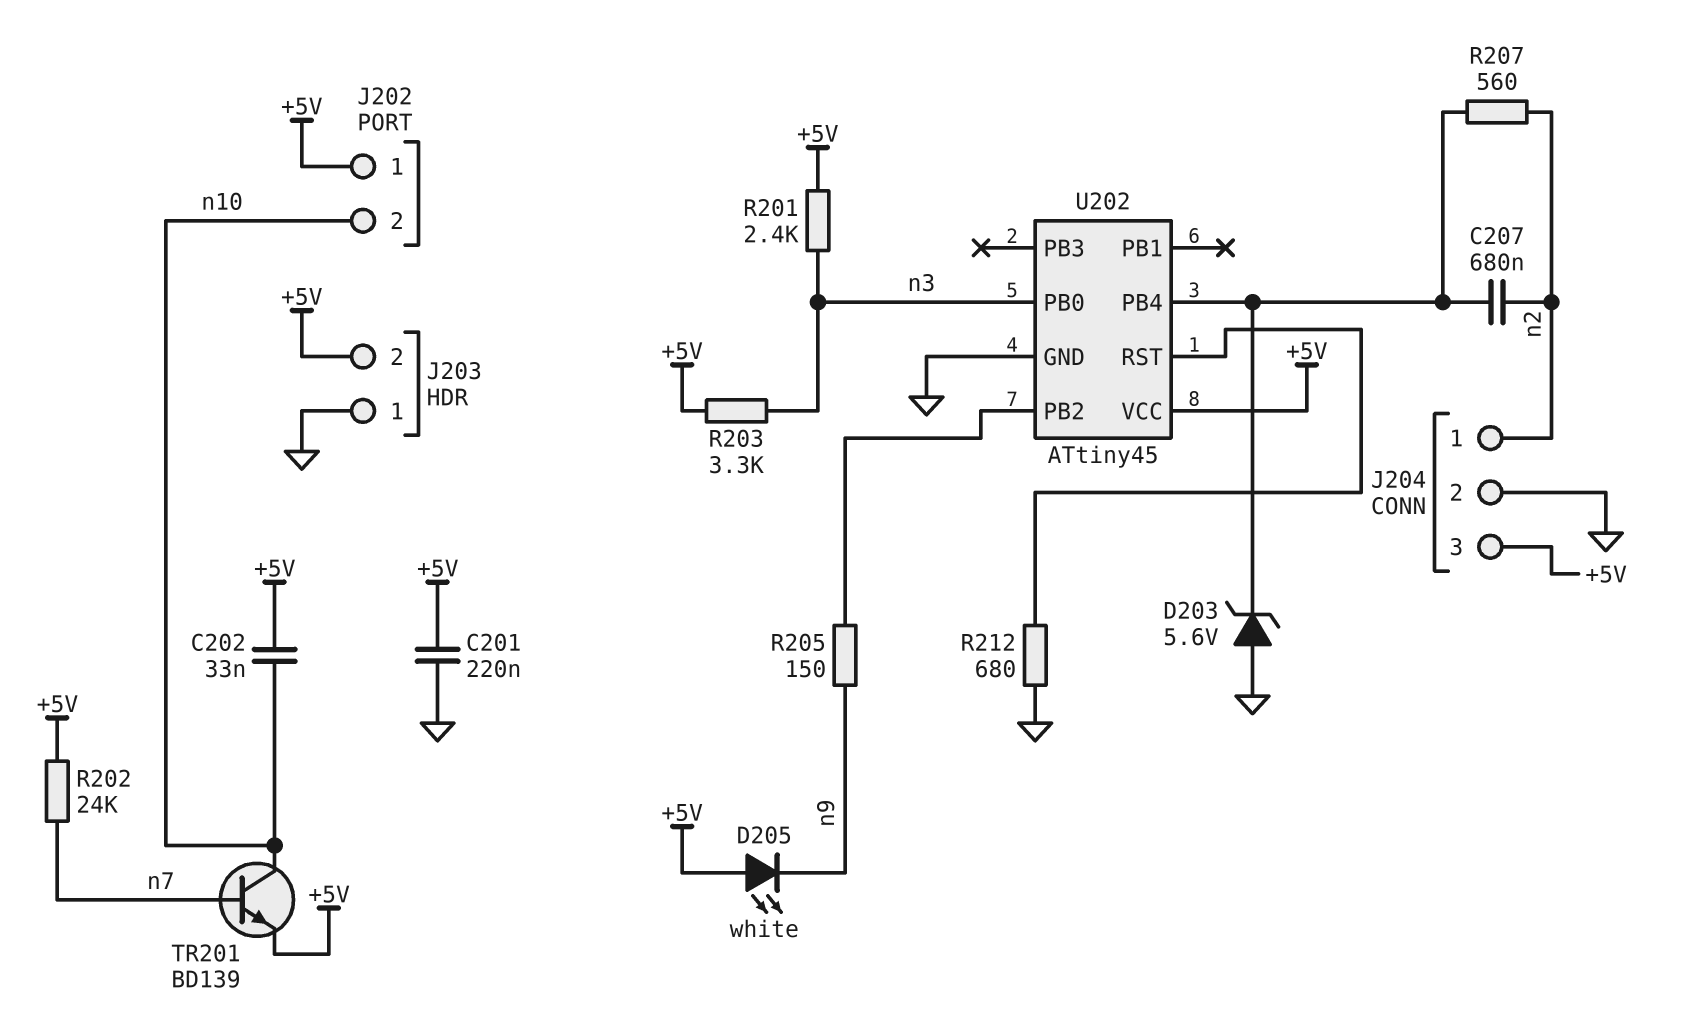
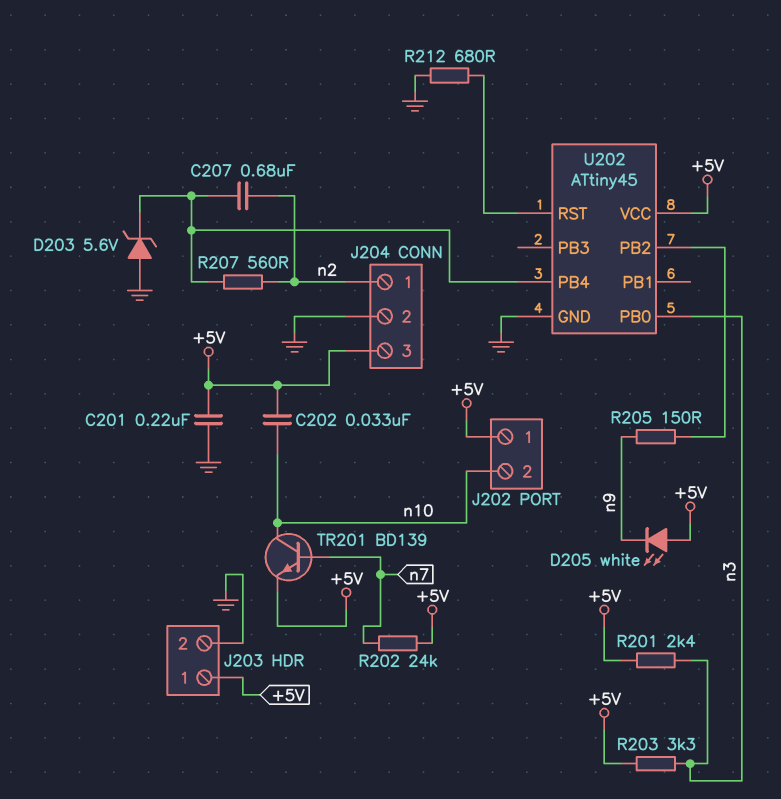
J203 pin 1: GND -> +5V
J203 pin 2: +5V -> GND

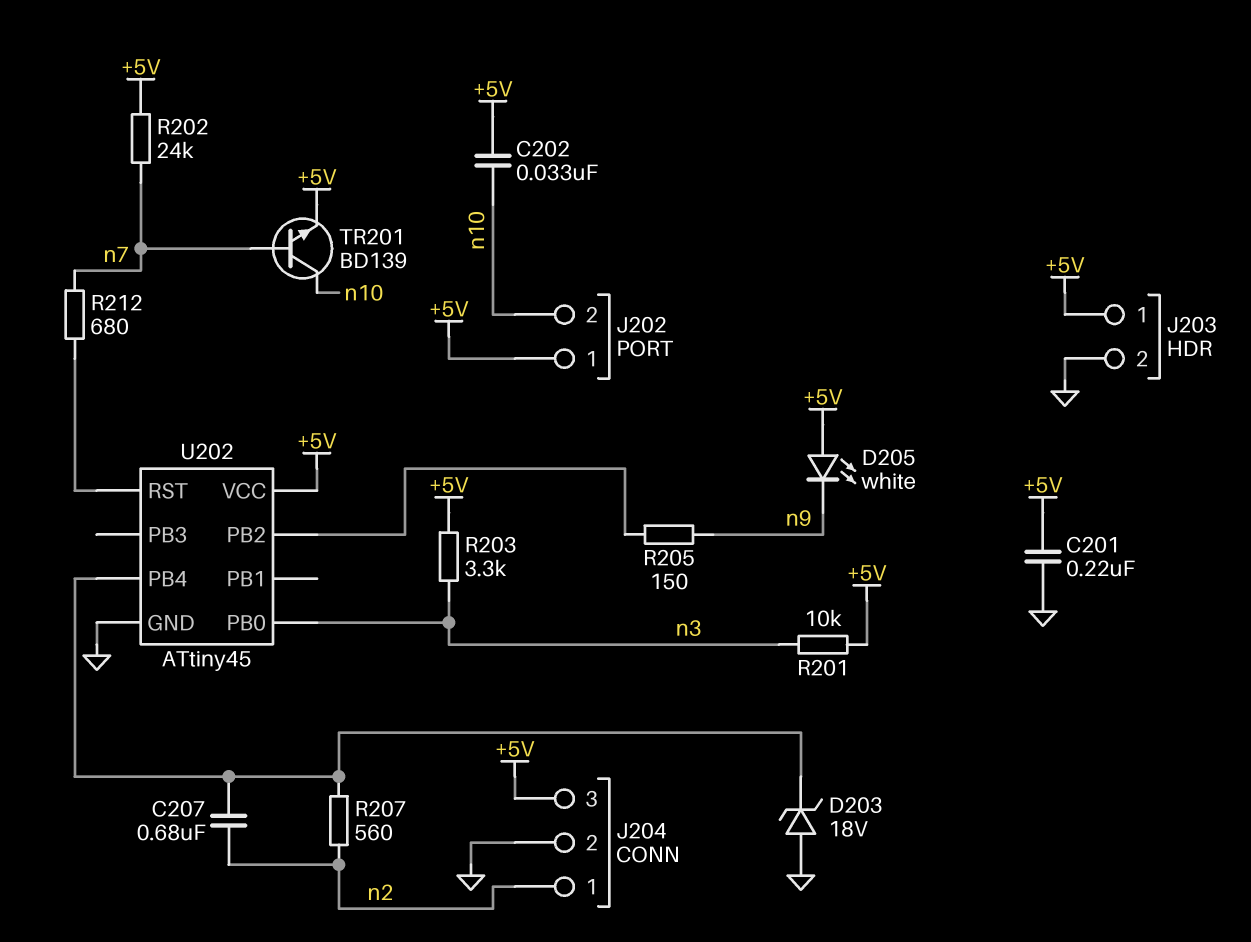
D203: zener 5.6V (A GND, K U202/PB4) -> zener 18V (A GND, K U202/PB4)
R201: 2.4k (+5V, n3) -> 10k (+5V, n3)
R212: 680 (GND, U202/RST) -> 680 (U202/RST, n7)

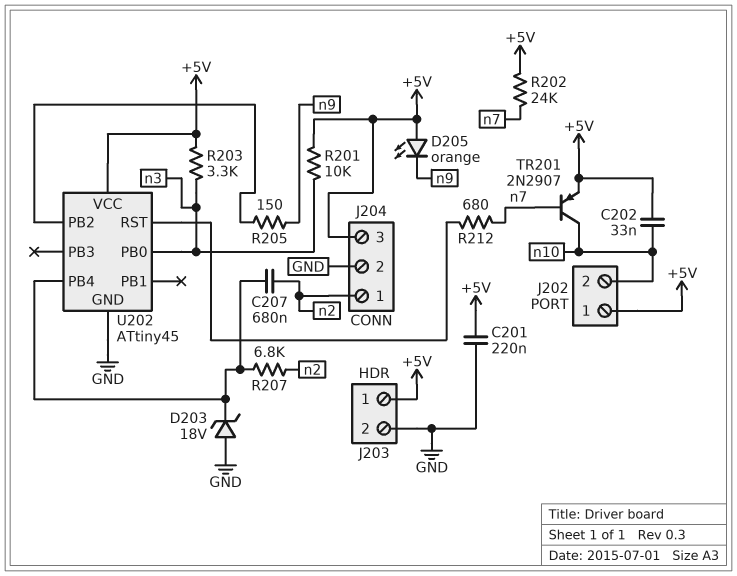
D205: LED white (A +5V, K n9) -> LED orange (A +5V, K n9)
R207: 560 (U202/PB4, n2) -> 6.8k (U202/PB4, n2)
TR201: NPN BD139 (B n7, C n10, E +5V) -> PNP 2N2907 (B n7, C n10, E +5V)

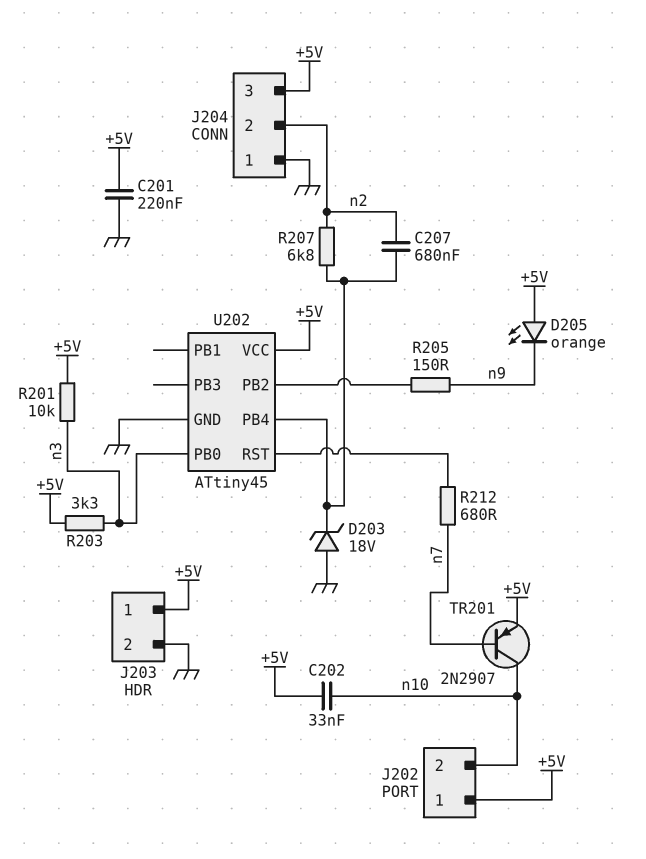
J204 pin 1: n2 -> GND
J204 pin 2: GND -> n2
R202: 24k (+5V, n7) -> none

